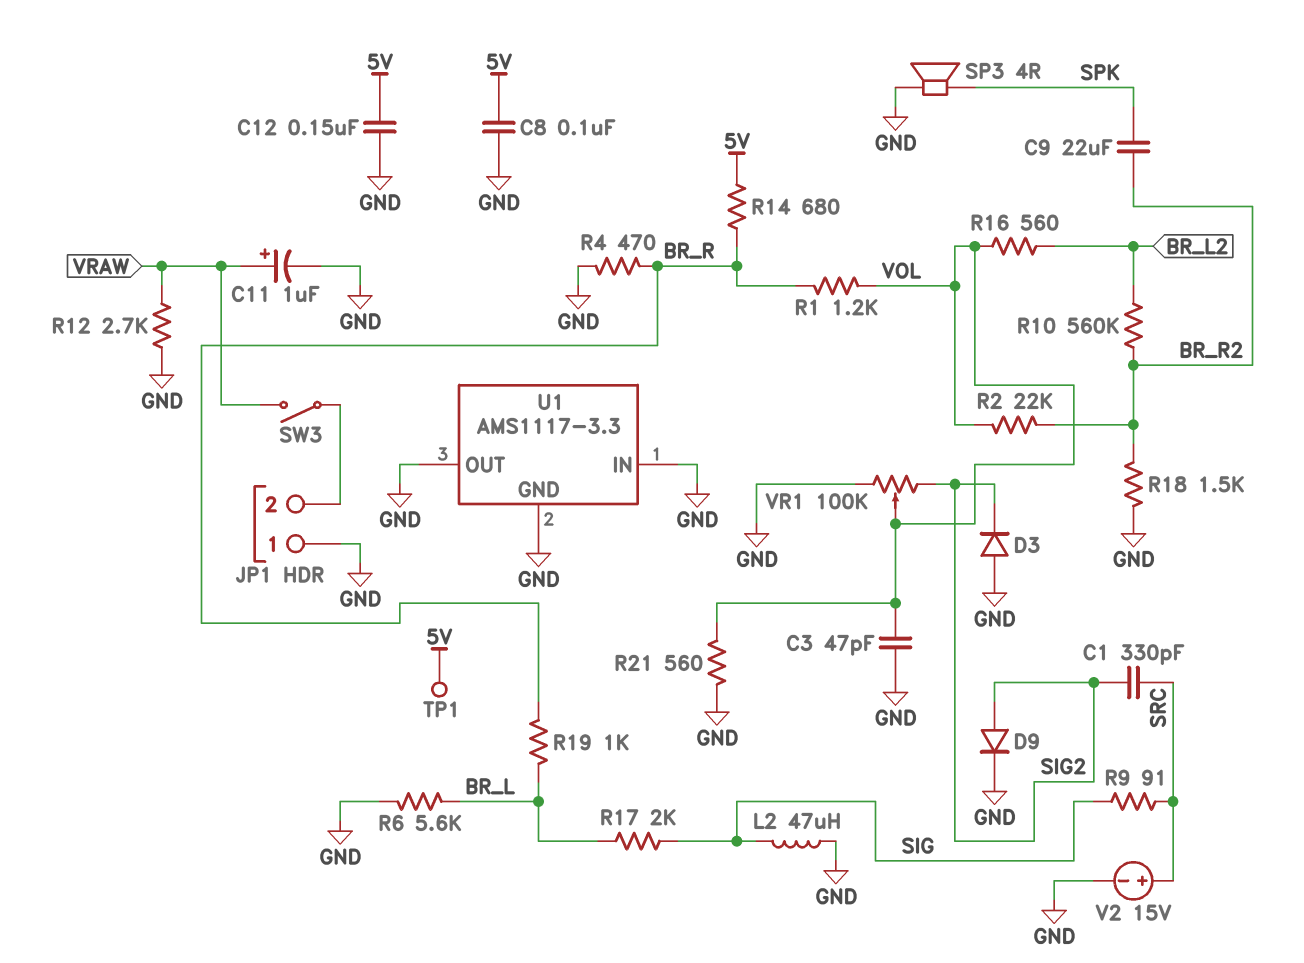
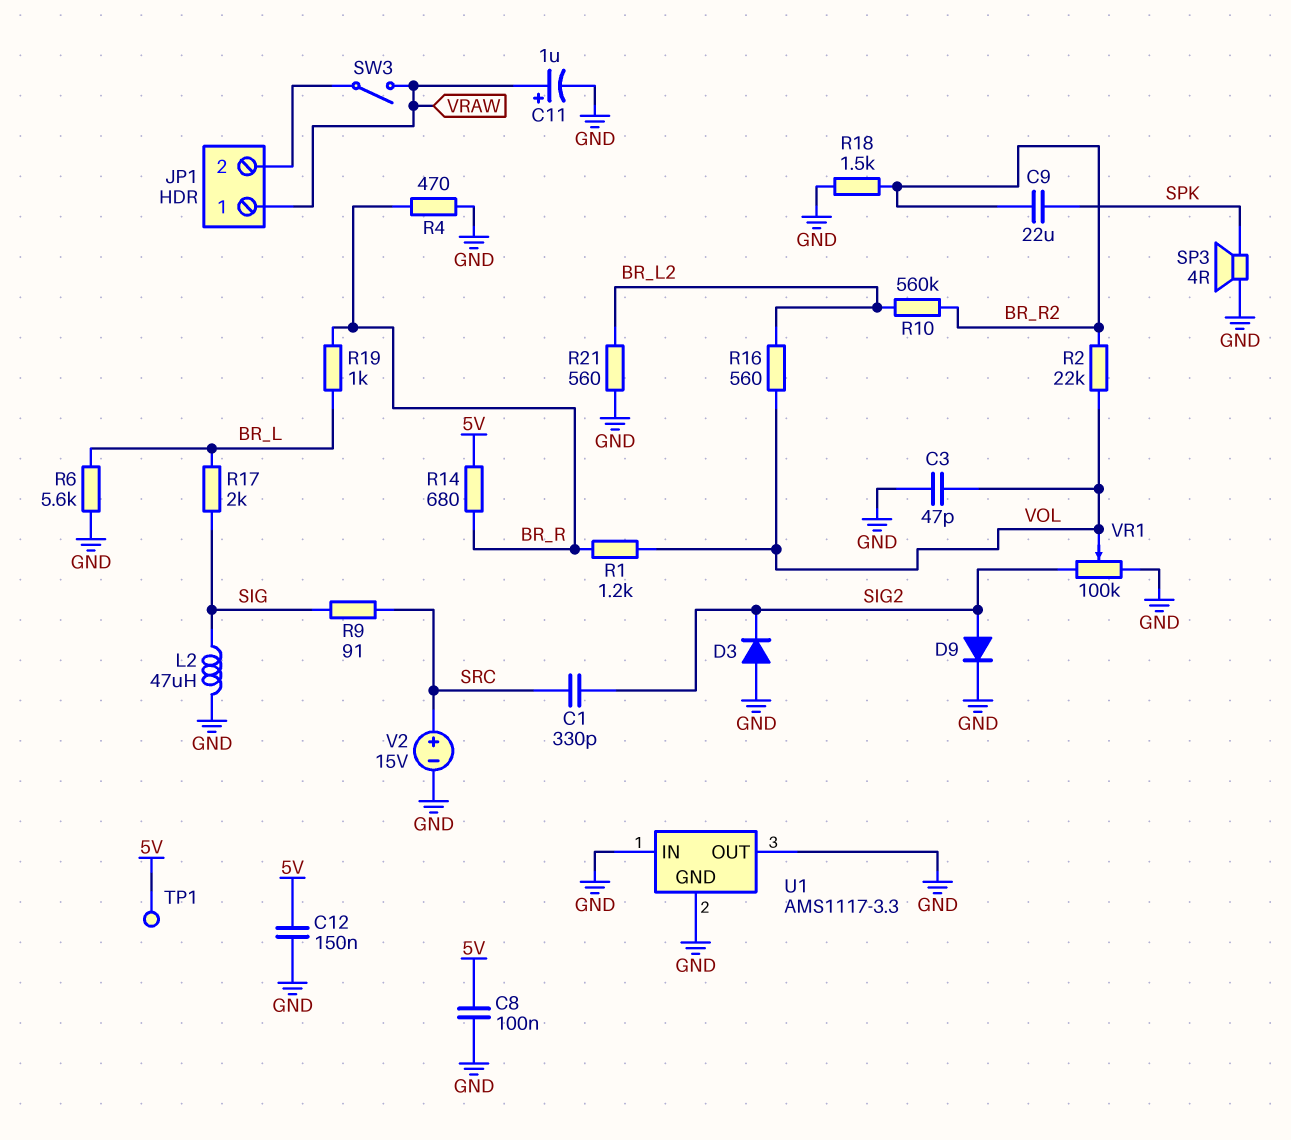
JP1 pin 1: GND -> VRAW
R12: 2.7k (GND, VRAW) -> none
R21: 560 (GND, VOL) -> 560 (BR_L2, GND)

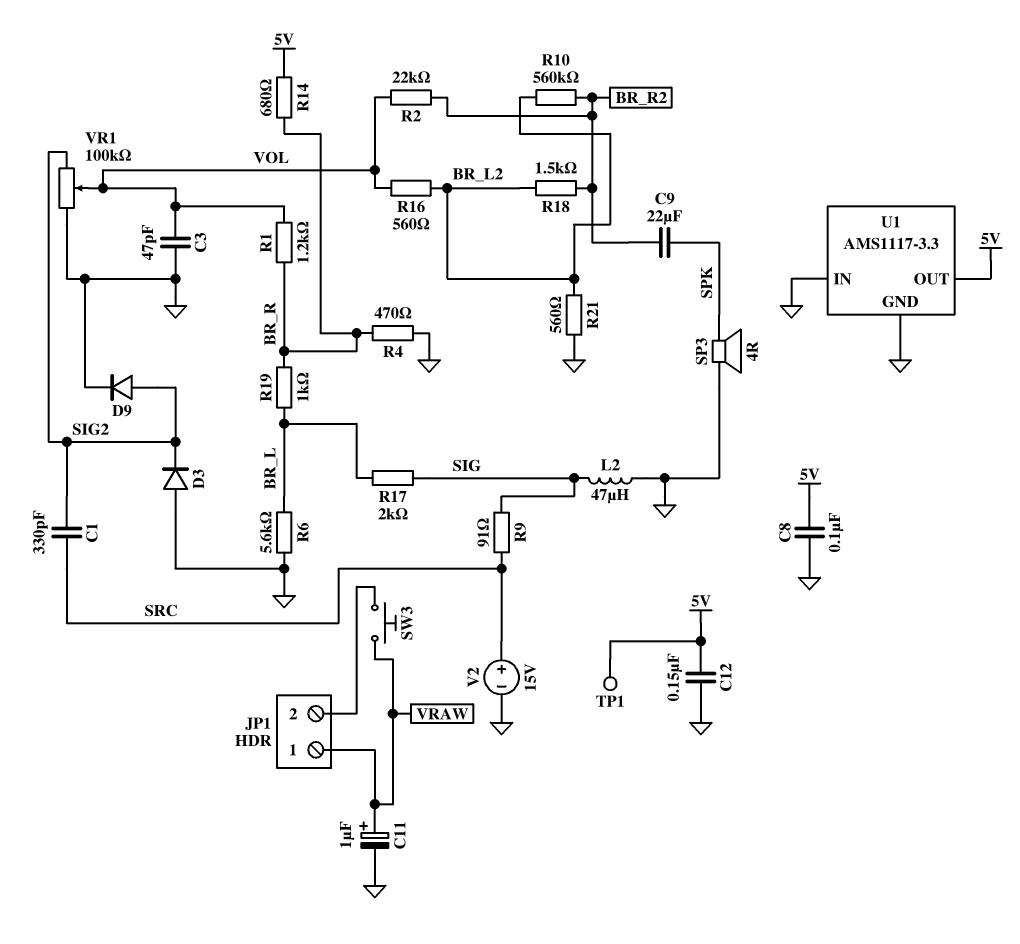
R18: 1.5k (BR_R2, GND) -> 1.5k (BR_L2, BR_R2)
SW3: switch (JP1/2, VRAW) -> button (JP1/2, VRAW)
U1 pin OUT: GND -> 5V

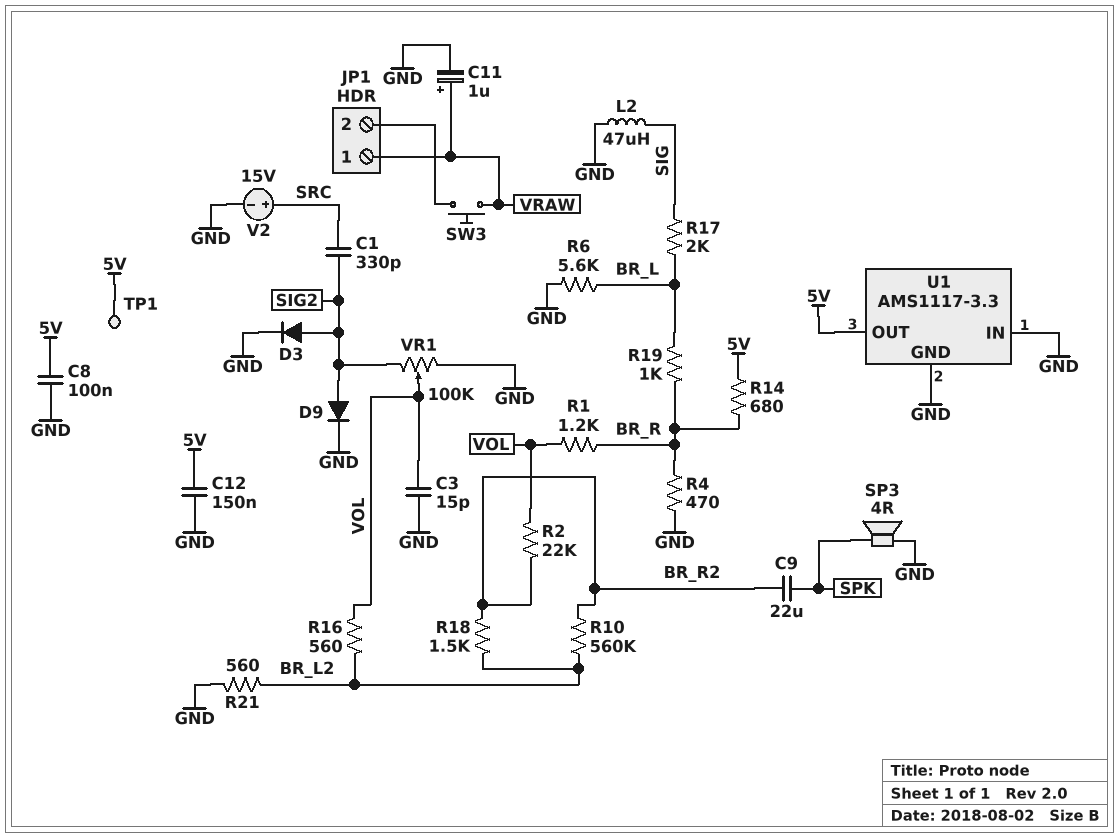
C3: 47pF (GND, VOL) -> 15pF (GND, VOL)
D3: diode (A GND, K SIG2) -> diode (A SIG2, K GND)
R9: 91 (SIG, SRC) -> none

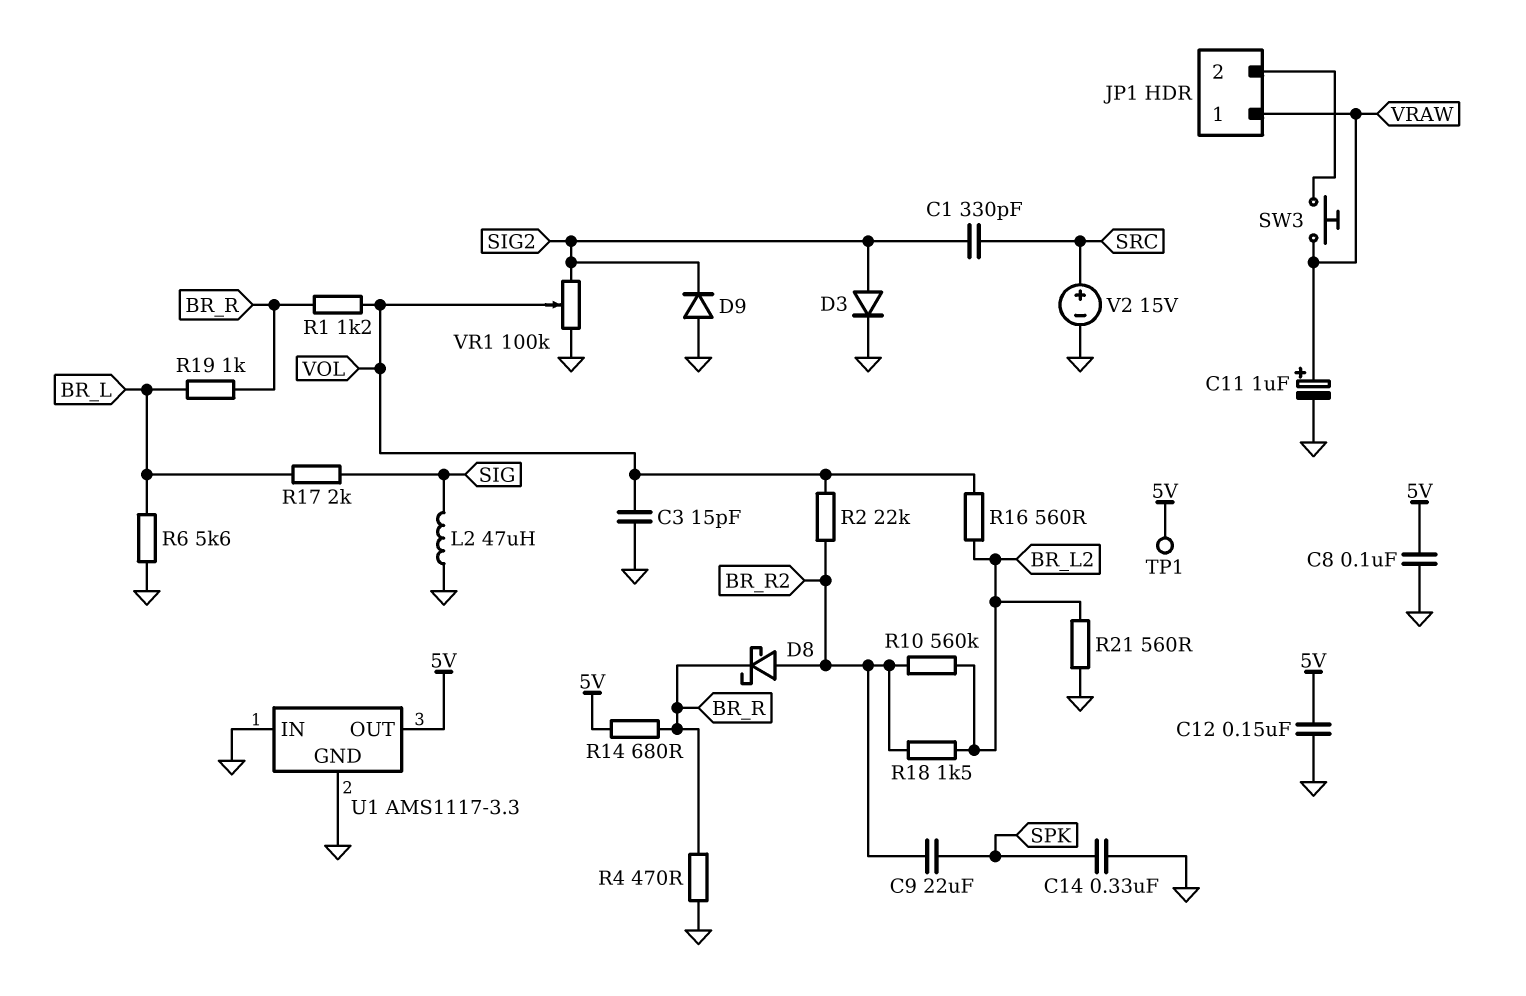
C14: none -> 330nF (GND, SPK)
D8: none -> schottky (A BR_R2, K BR_R)
D9: diode (A SIG2, K GND) -> diode (A GND, K SIG2)
SP3: speaker 4R (GND, SPK) -> none

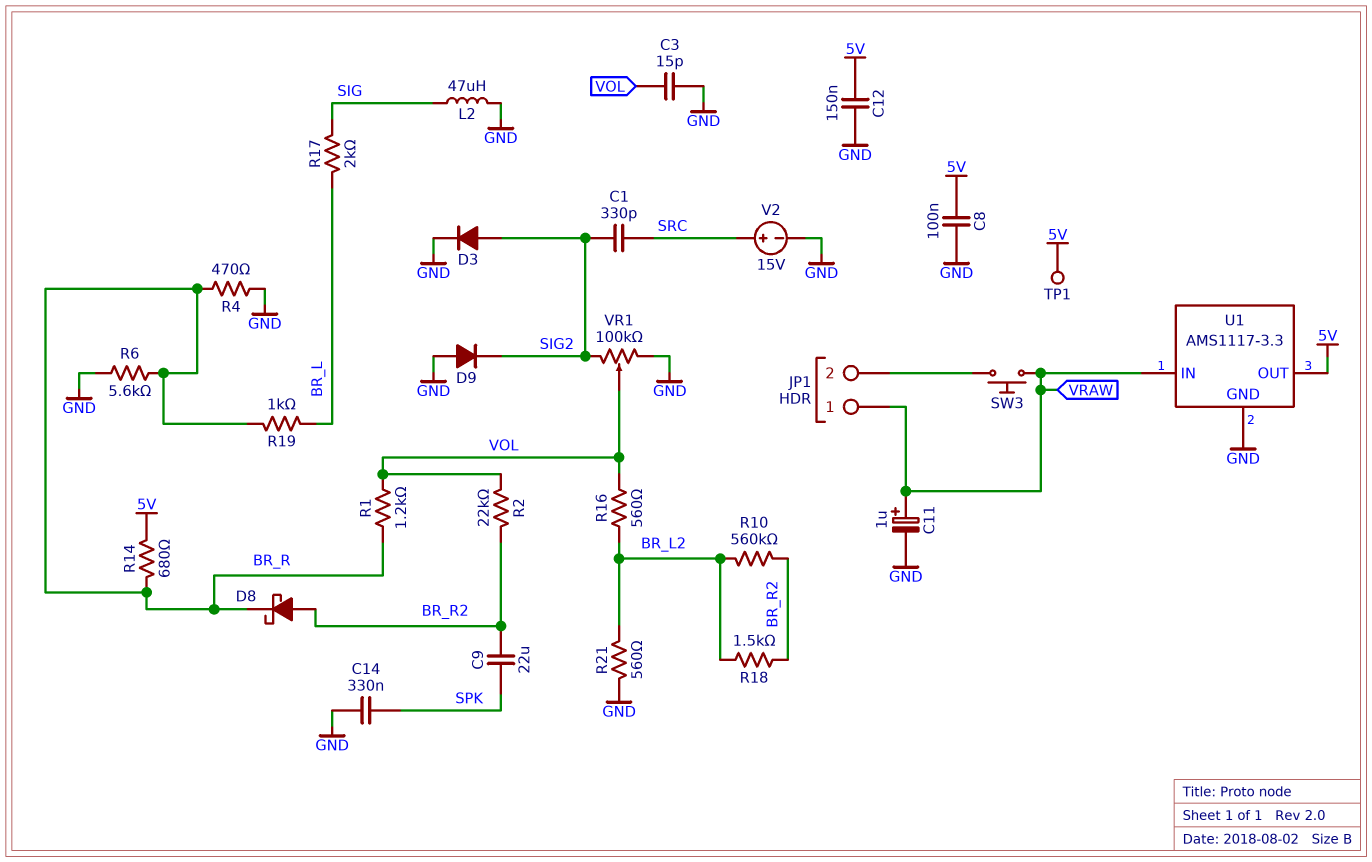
R6: 5.6k (BR_L, GND) -> 5.6k (BR_R, GND)
U1 pin IN: GND -> VRAW

